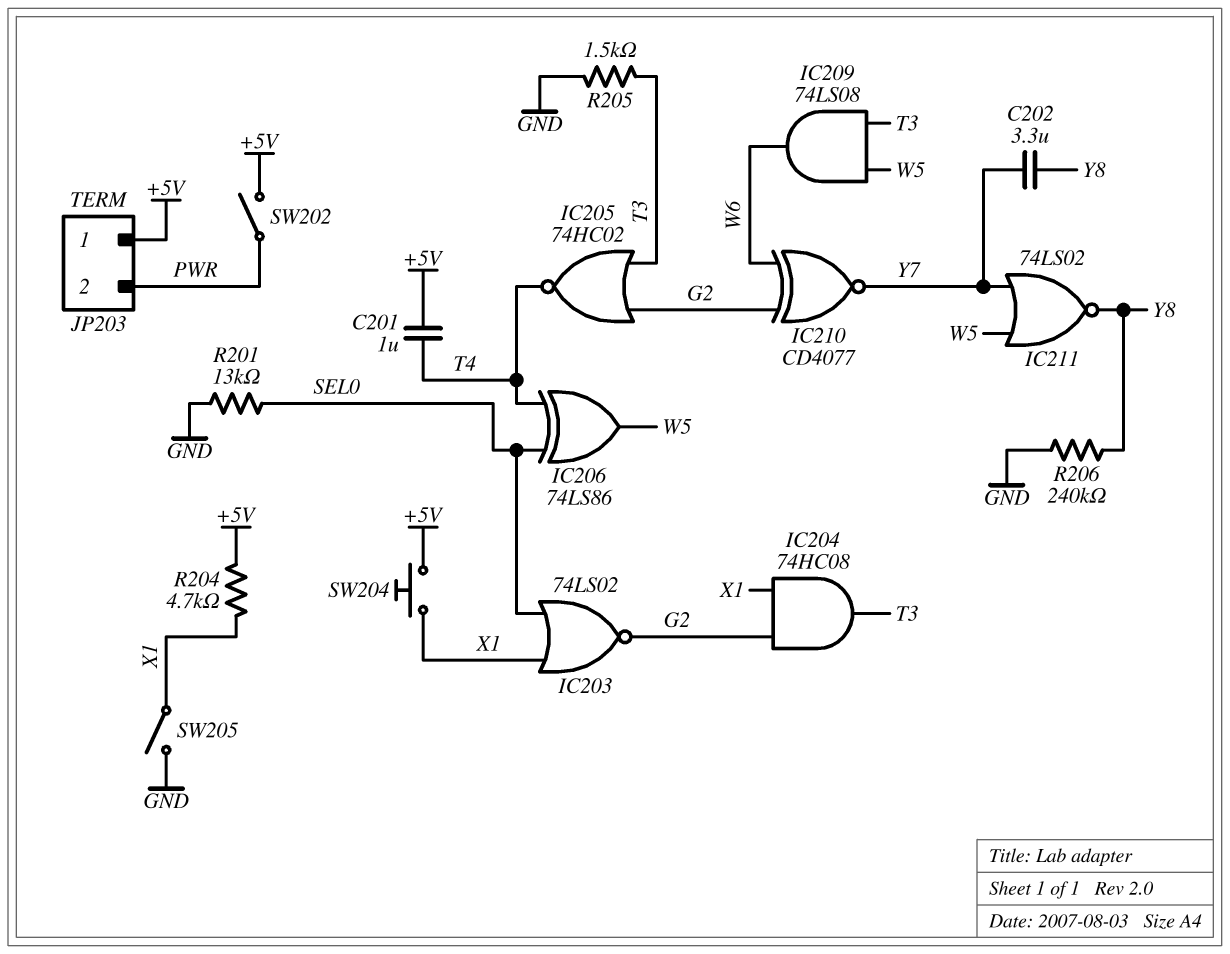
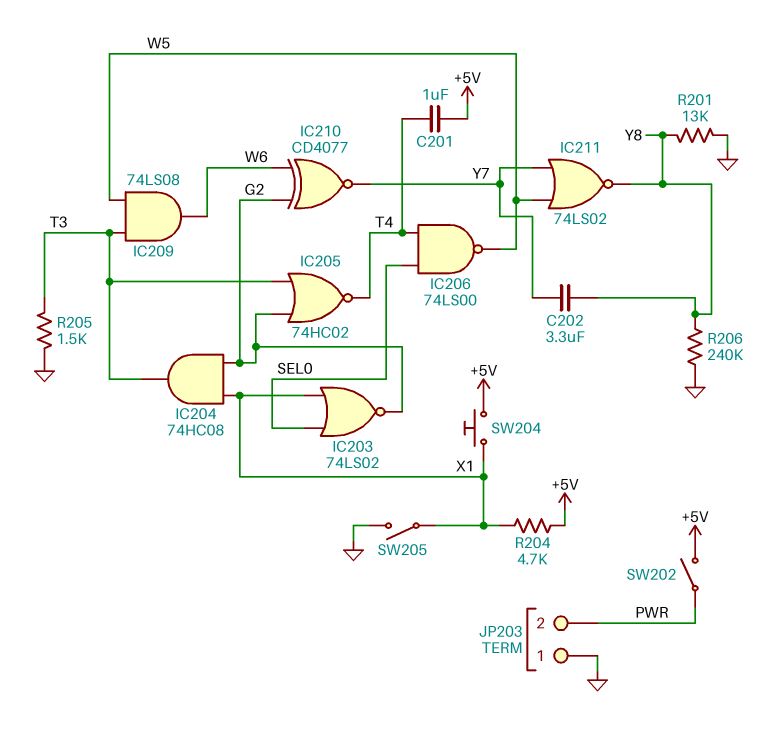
IC206: XOR 74LS86 (in SEL0, in T4, out W5) -> NAND 74LS00 (in SEL0, in T4, out W5)
JP203 pin 1: +5V -> GND
R201: 13k (GND, SEL0) -> 13k (GND, Y8)

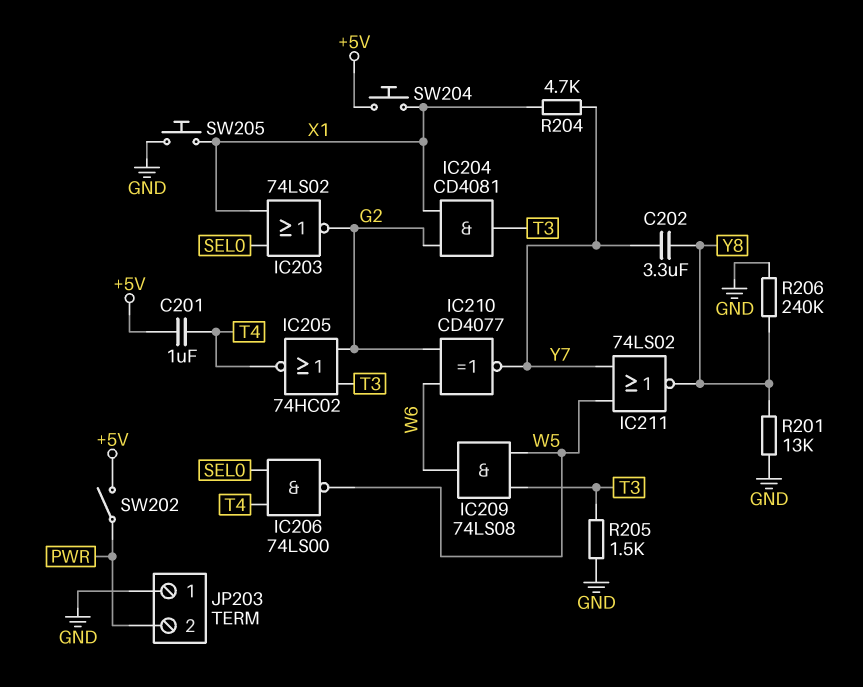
IC204: AND 74HC08 (in G2, in X1, out T3) -> AND CD4081 (in G2, in X1, out T3)
R204: 4.7k (+5V, X1) -> 4.7k (X1, Y7)
SW205: switch (GND, X1) -> button (GND, X1)

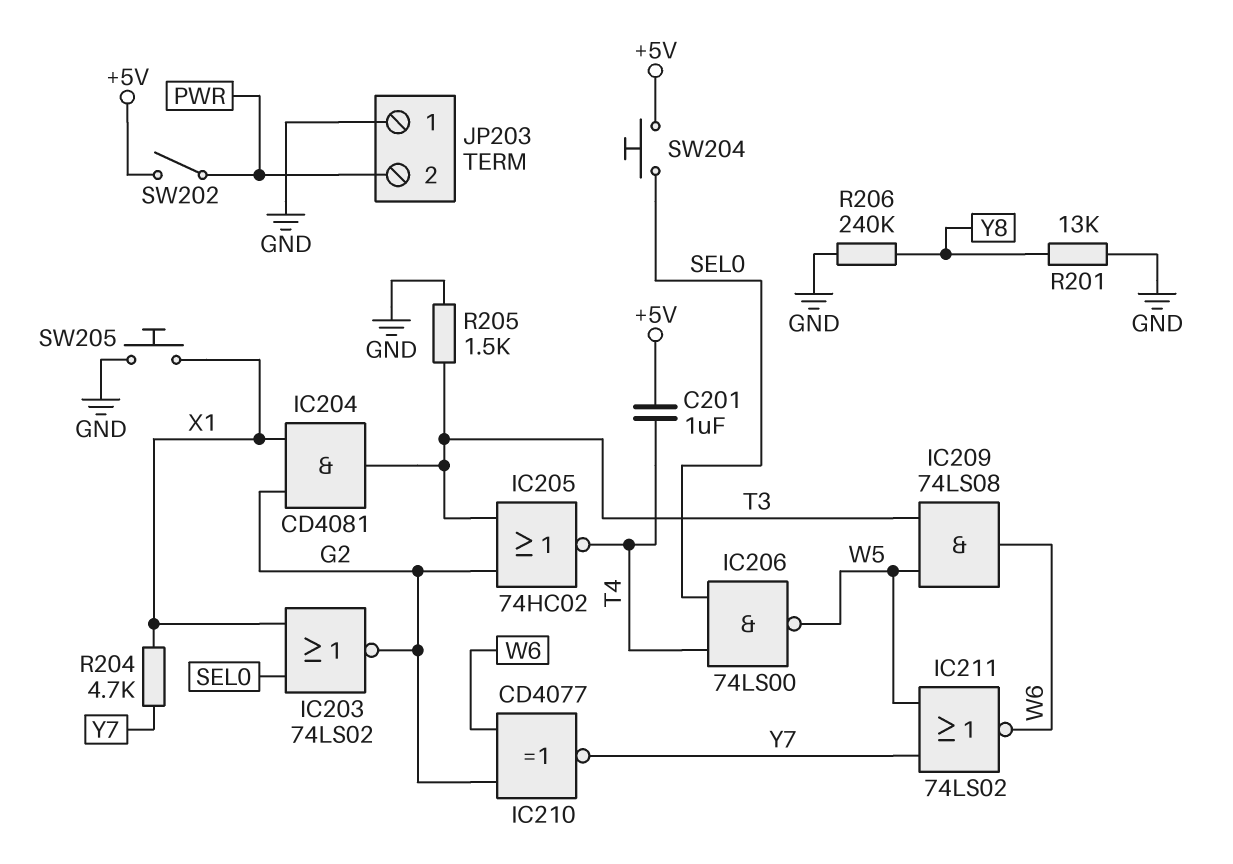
C202: 3.3uF (Y7, Y8) -> none
IC211: NOR 74LS02 (in W5, in Y7, out Y8) -> NOR 74LS02 (in W5, in Y7, out W6)
SW204: button (+5V, X1) -> button (+5V, SEL0)

